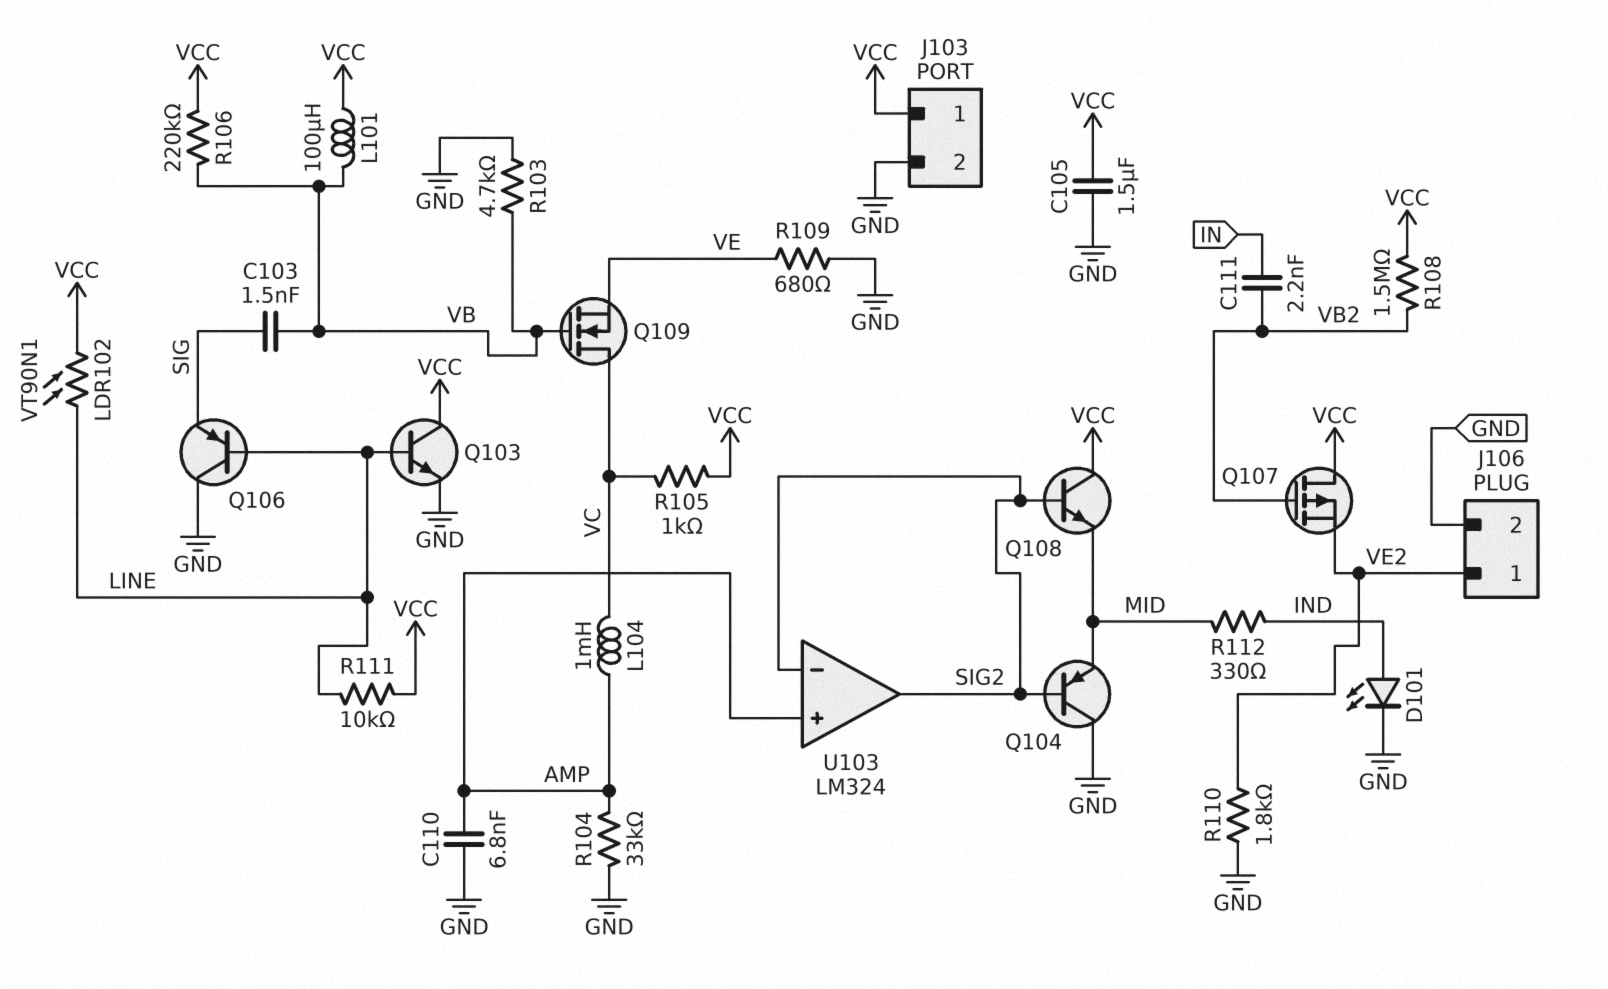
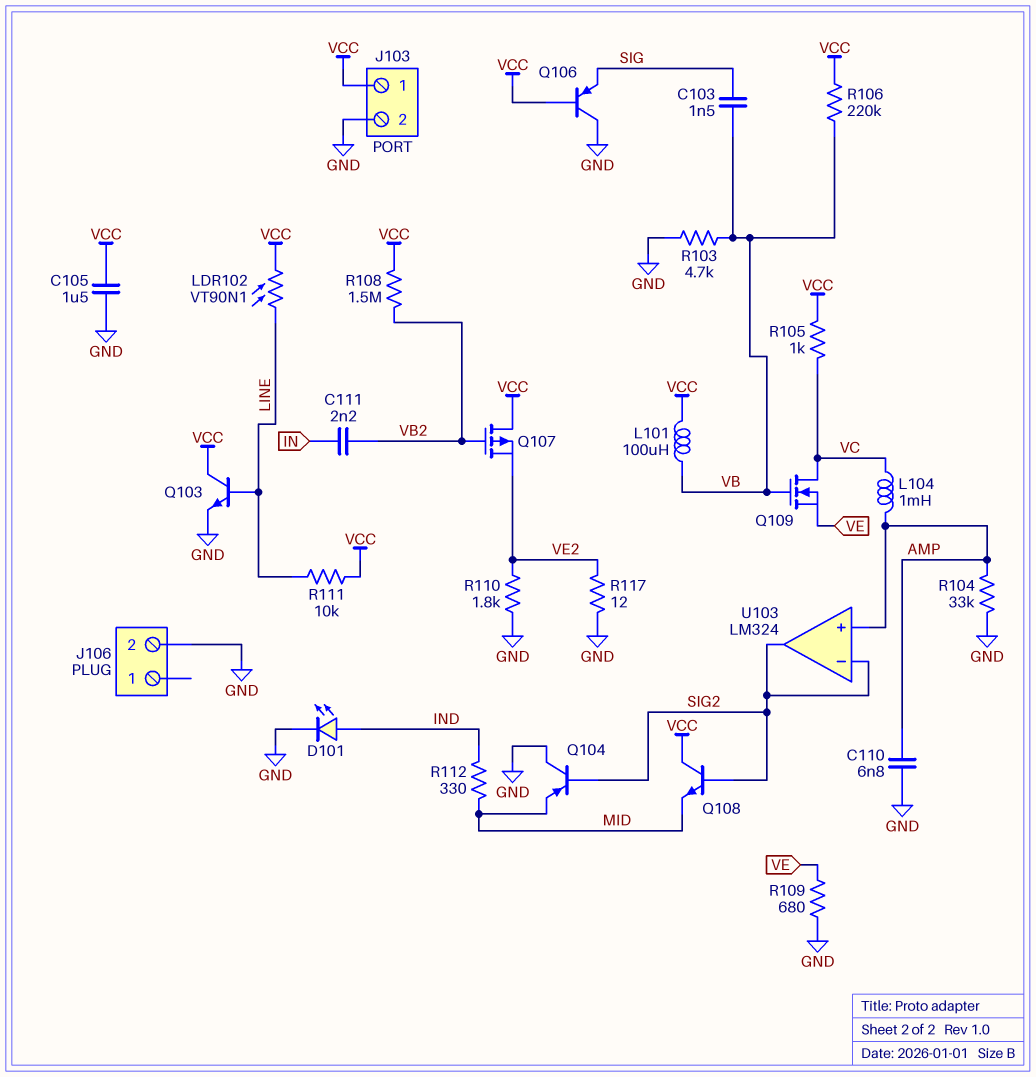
J106 pin 1: VE2 -> none
Q106: PNP (B LINE, C GND, E SIG) -> PNP (B VCC, C GND, E SIG)
R117: none -> 12 (GND, VE2)

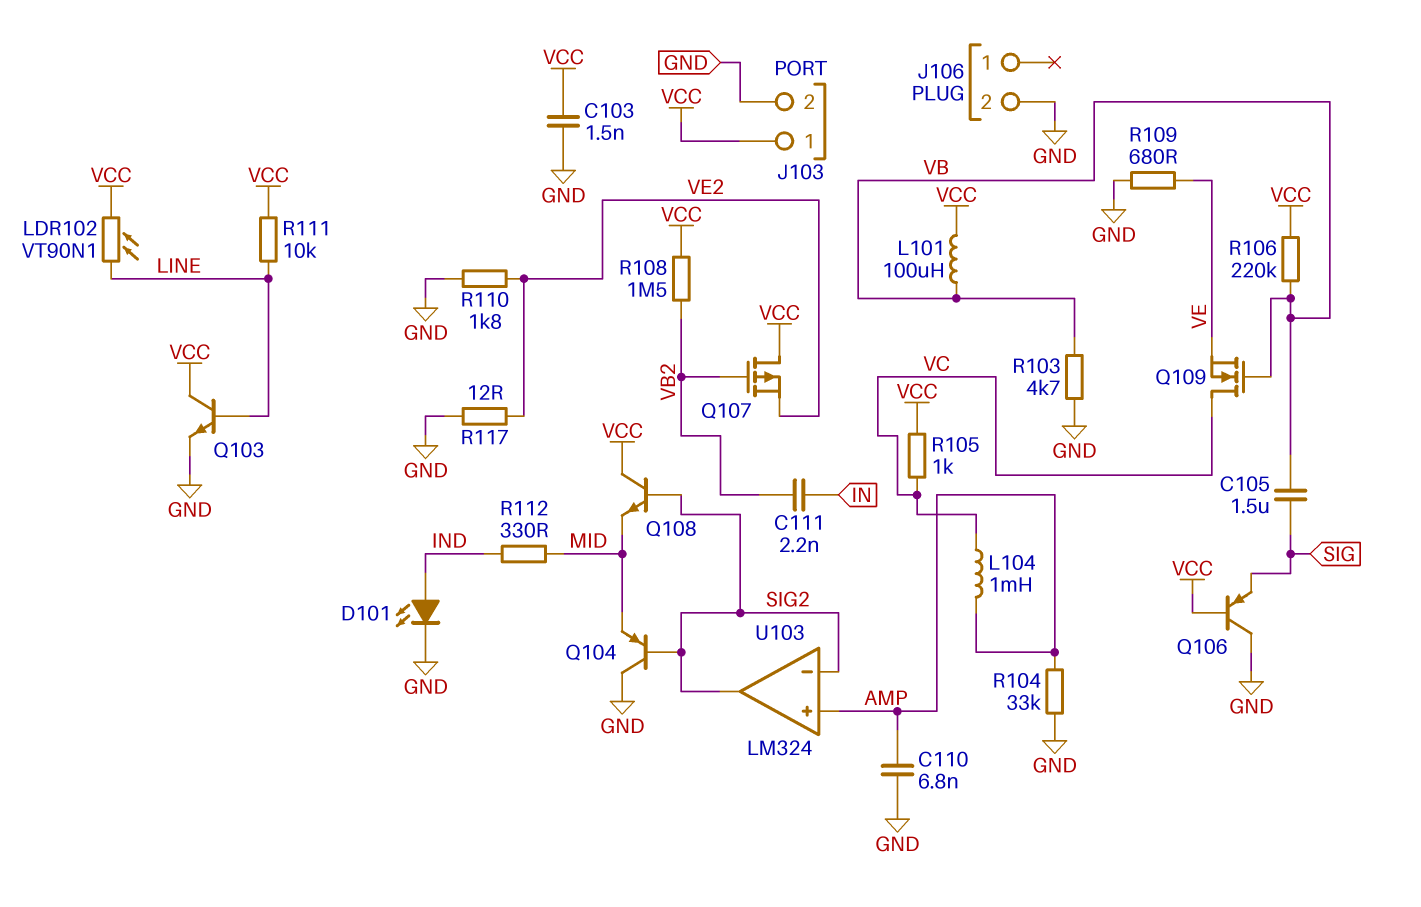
C103: 1.5nF (SIG, VB) -> 1.5nF (GND, VCC)
C105: 1.5uF (GND, VCC) -> 1.5uF (SIG, VB)

